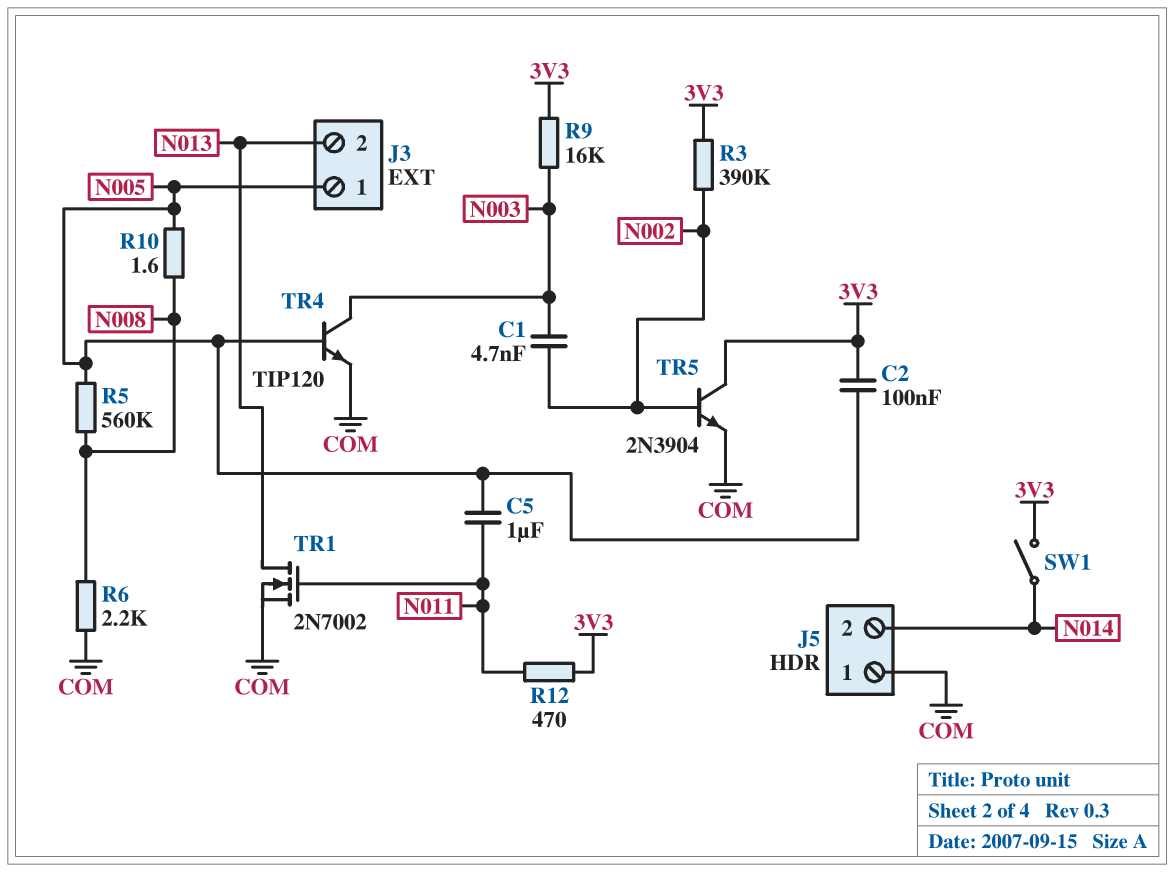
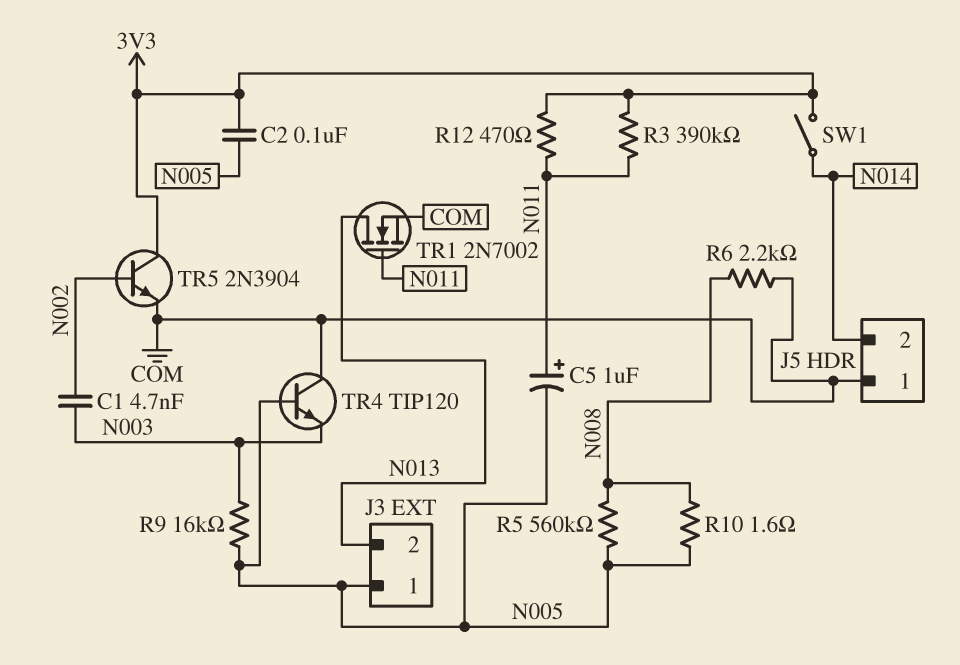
C5: 1uF (N005, N011) -> 1uF (plus N011, minus N005)
R3: 390k (3V3, N002) -> 390k (3V3, N011)
R9: 16k (3V3, N003) -> 16k (N003, N005)
TR4: NPN TIP120 (B N005, C N003, E COM) -> NPN TIP120 (B N005, C COM, E N003)

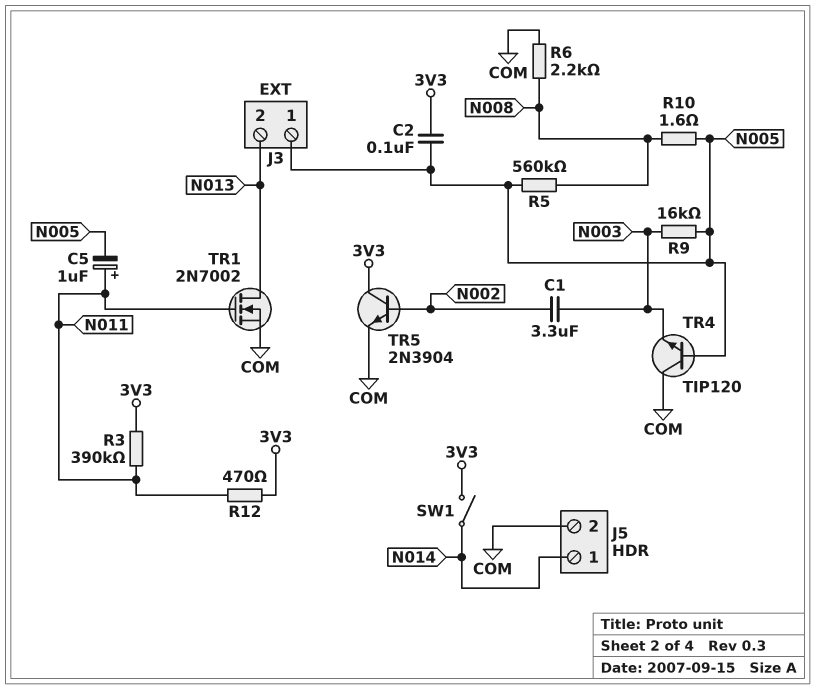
C1: 4.7nF (N002, N003) -> 3.3uF (N002, N003)
J5 pin 1: COM -> N014
J5 pin 2: N014 -> COM

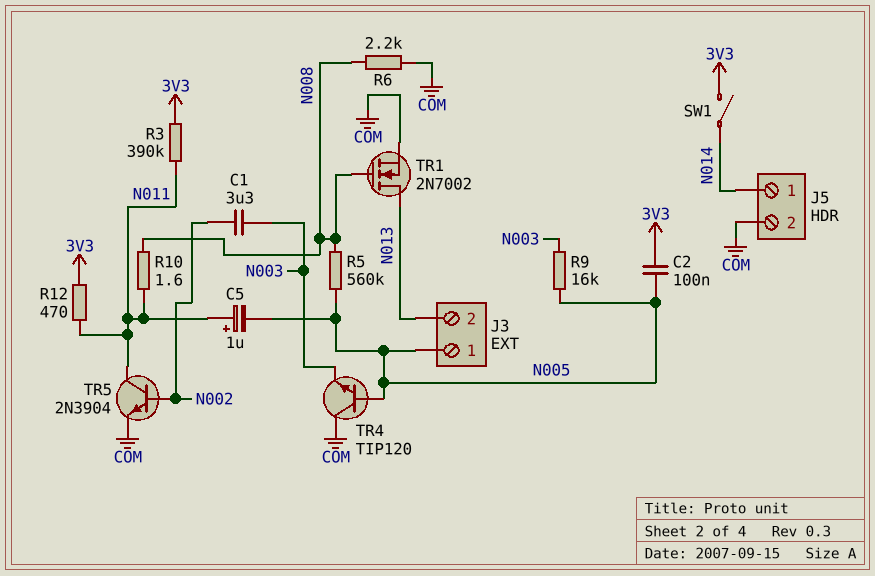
R10: 1.6 (N005, N008) -> 1.6 (N008, N011)
TR1: NMOS 2N7002 (G N011, D N013, S COM) -> NMOS 2N7002 (G N008, D N013, S COM)
TR5: NPN 2N3904 (B N002, C 3V3, E COM) -> NPN 2N3904 (B N002, C N011, E COM)

